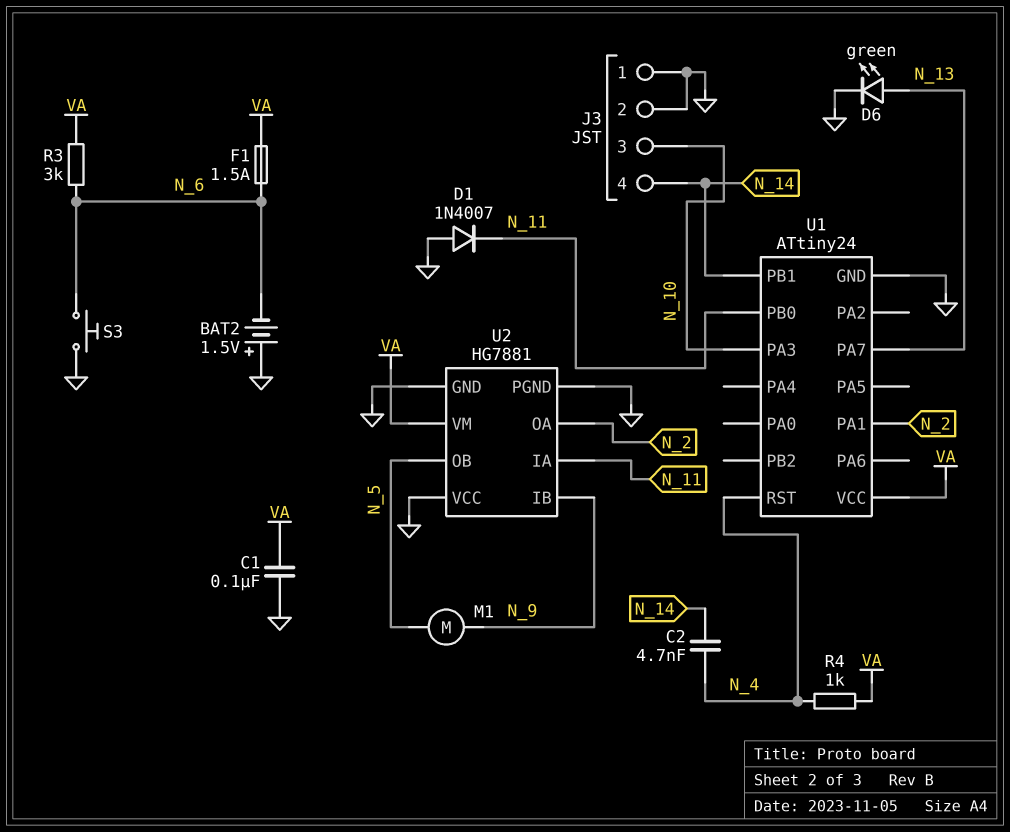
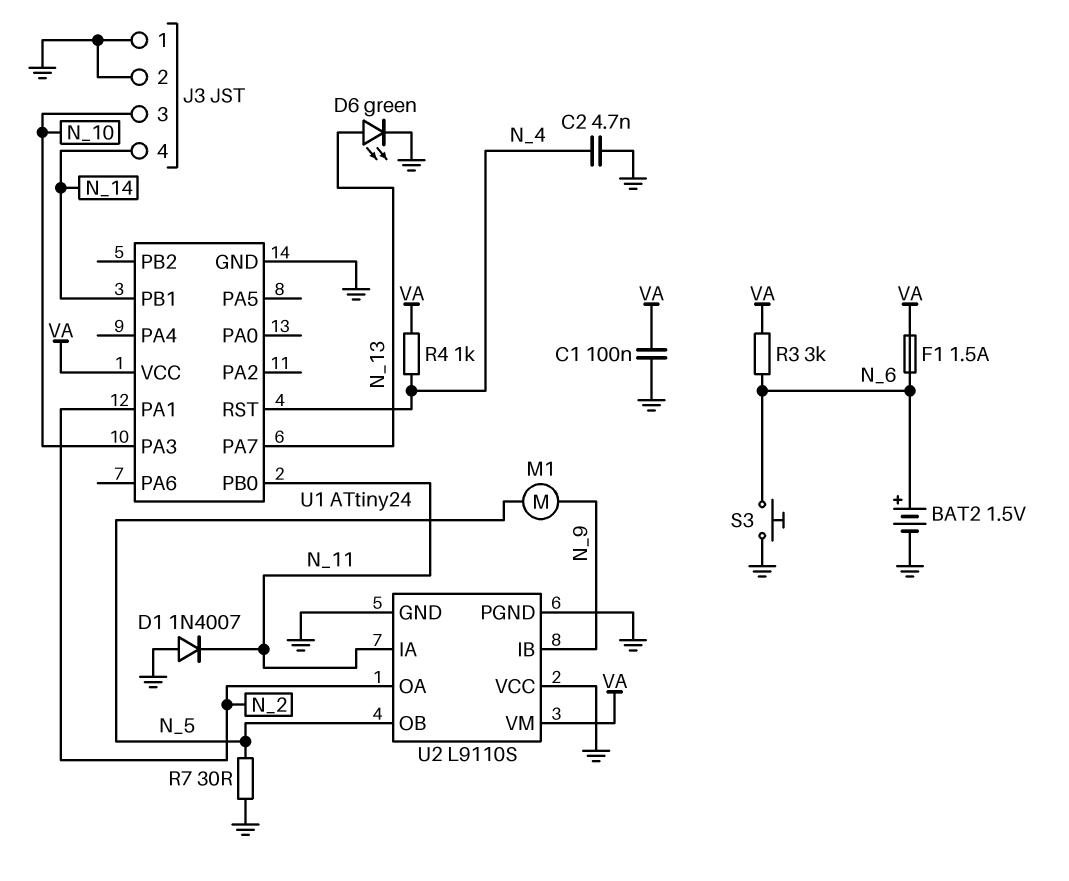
BAT2: 1.5V (plus GND, minus N_6) -> 1.5V (plus N_6, minus GND)
C2: 4.7nF (N_4, N_14) -> 4.7nF (GND, N_4)
R7: none -> 30 (GND, N_5)
U2: HG7881 -> L9110S

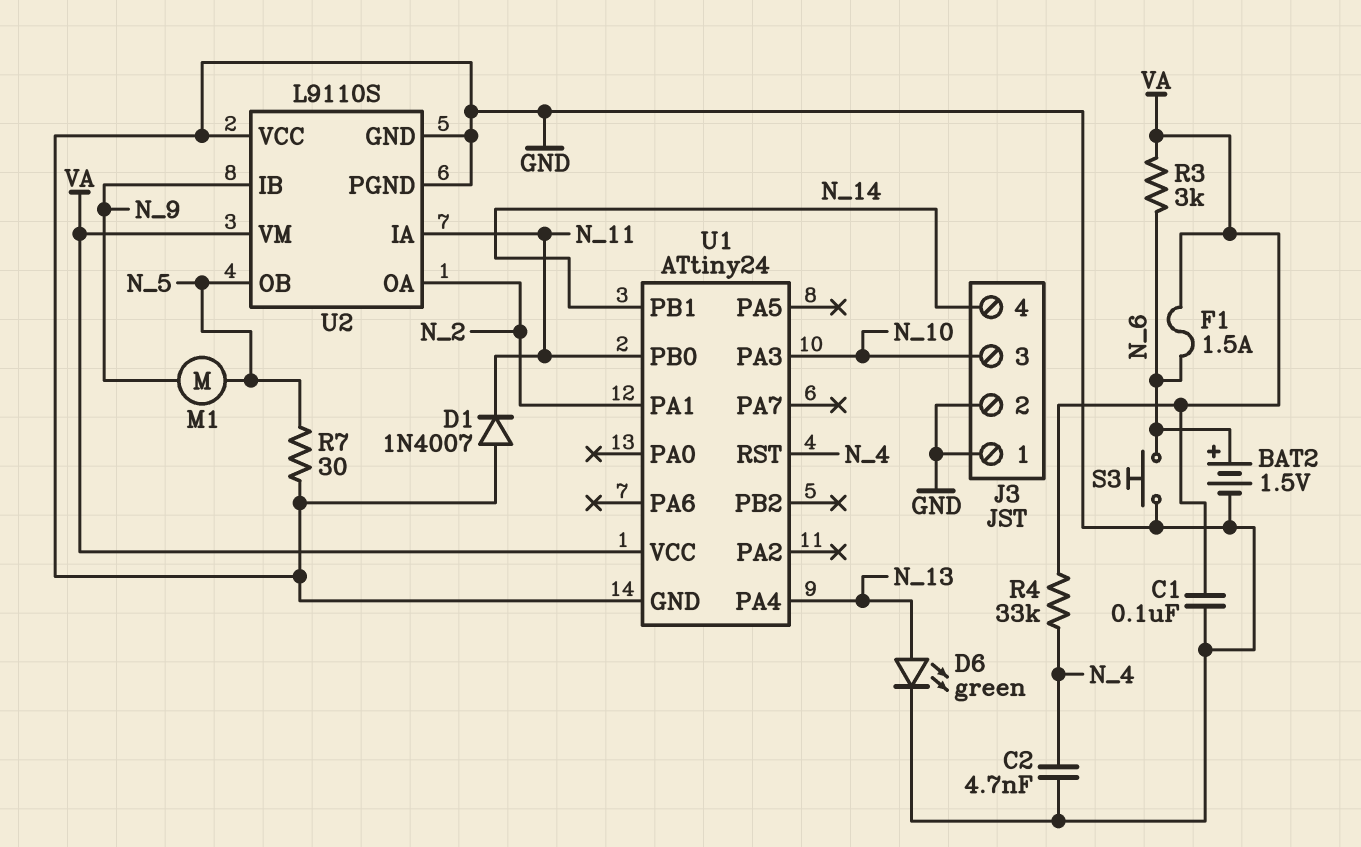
R4: 1k (N_4, VA) -> 33k (N_4, VA)
U1 pin PA4: none -> N_13
U1 pin PA7: N_13 -> none

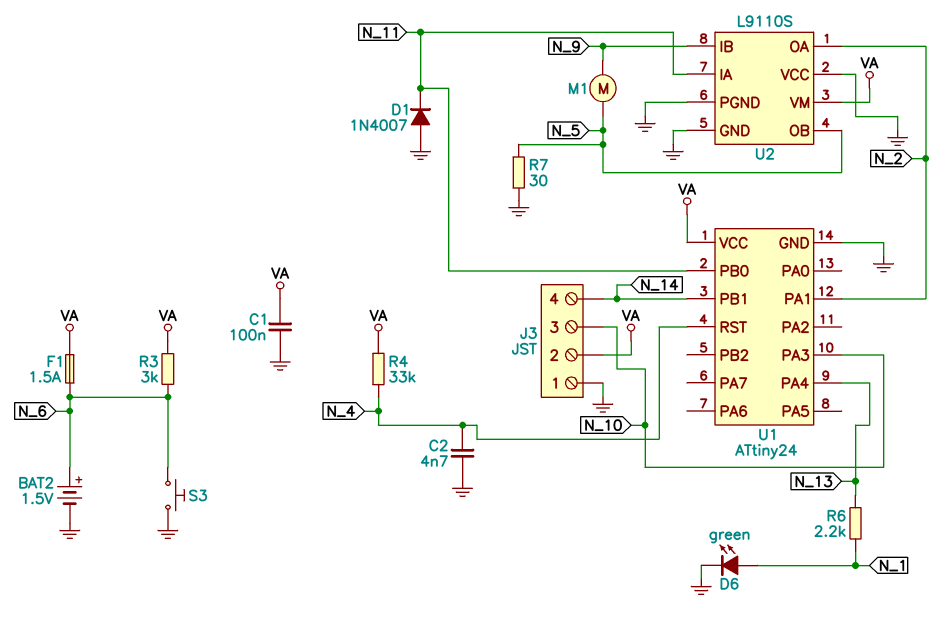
D6: LED green (A N_13, K GND) -> LED green (A N_1, K GND)
J3 pin 2: GND -> VA
R6: none -> 2.2k (N_1, N_13)

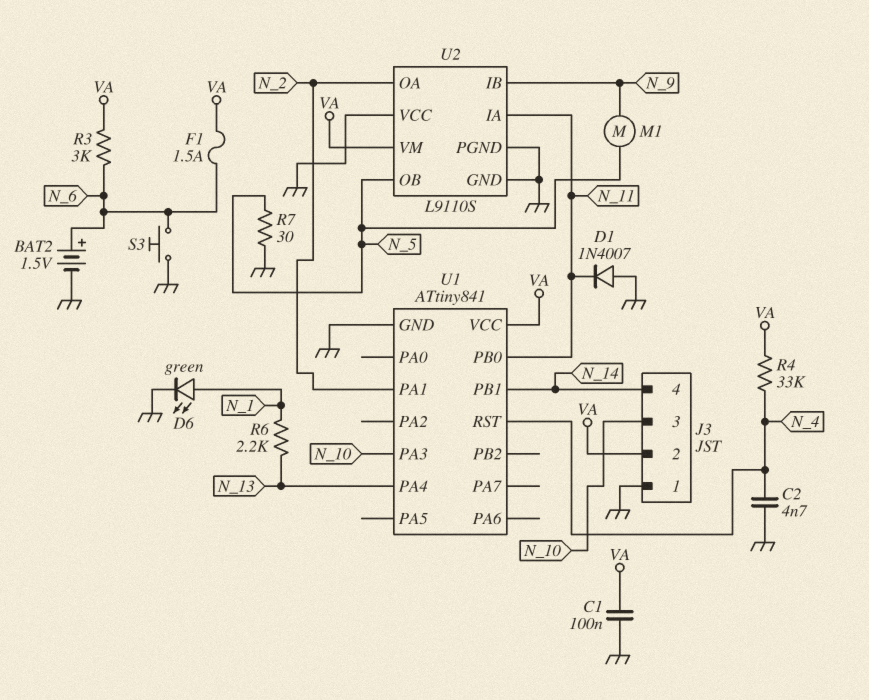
U1: ATtiny24 -> ATtiny841

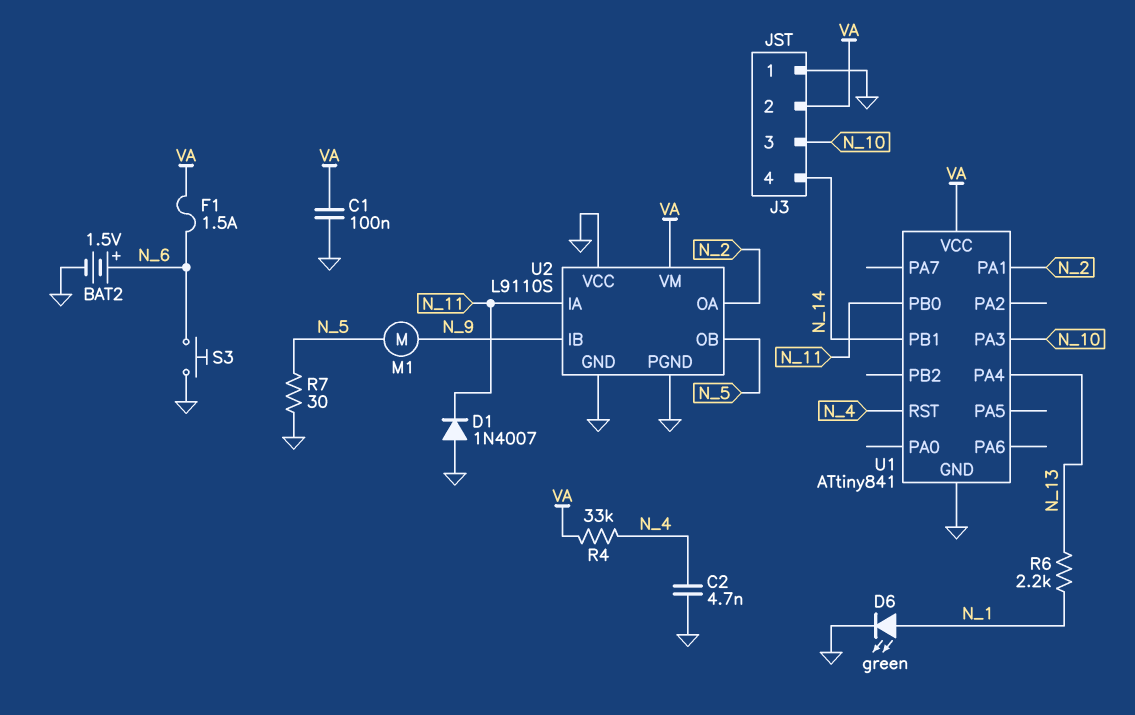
R3: 3k (N_6, VA) -> none

